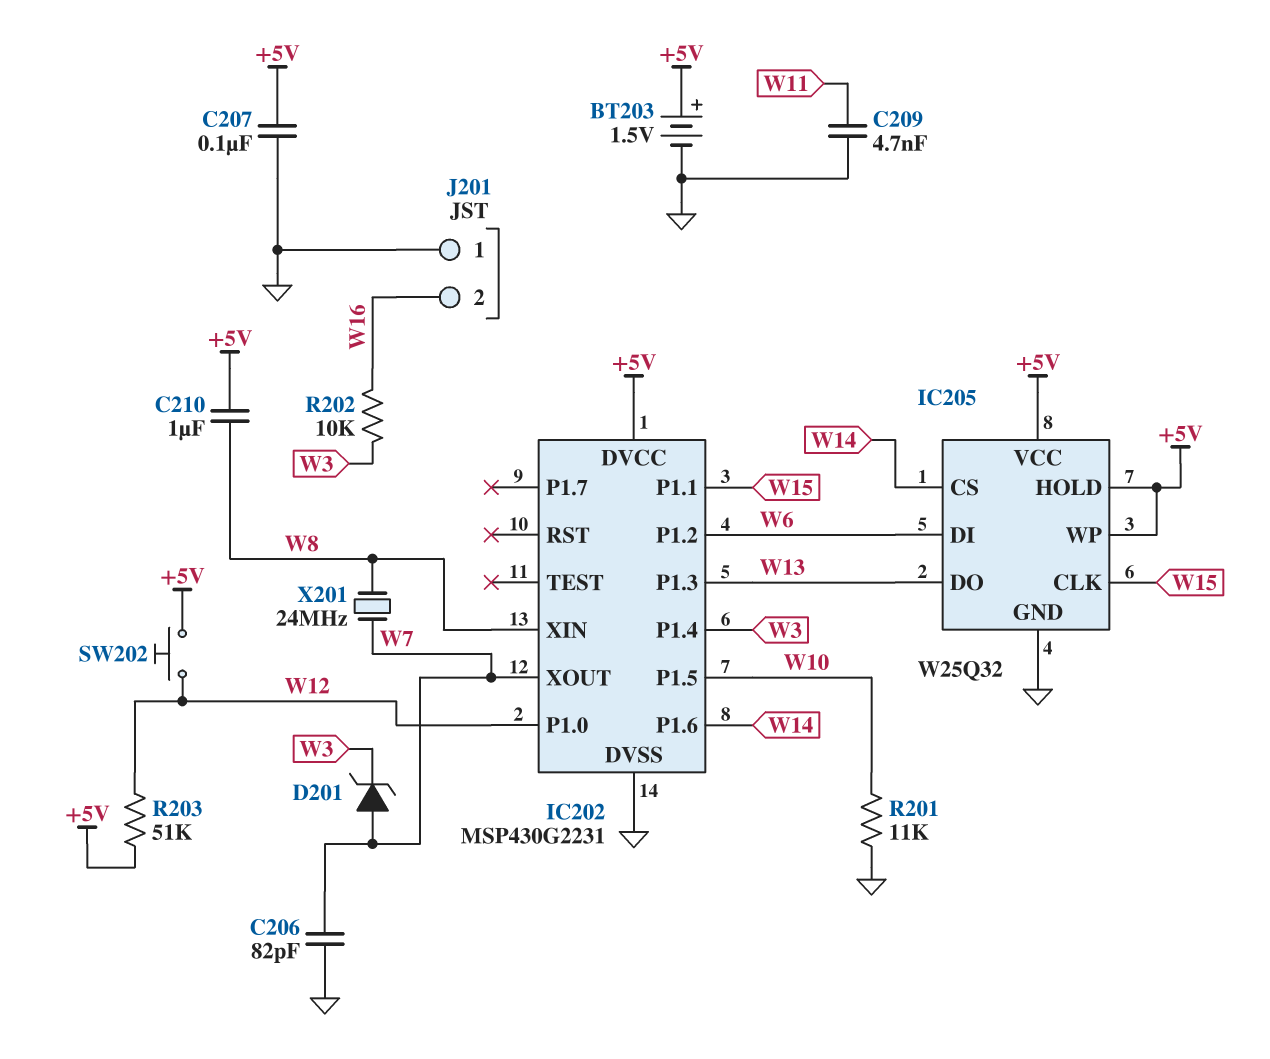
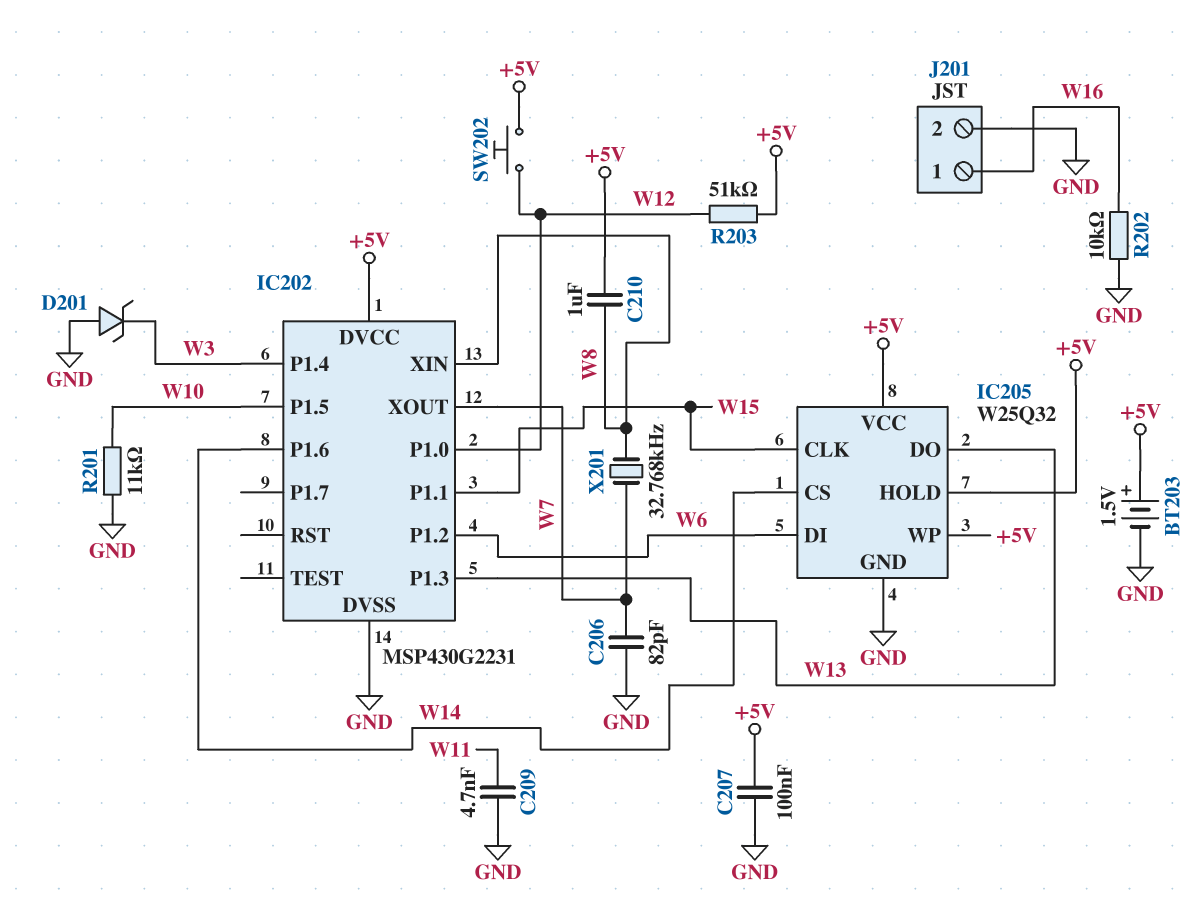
D201: zener (A W7, K W3) -> zener (A GND, K W3)
J201 pin 1: GND -> W16
J201 pin 2: W16 -> GND
R202: 10k (W3, W16) -> 10k (GND, W16)
X201: 24MHz (W7, W8) -> 32.768kHz (W7, W8)

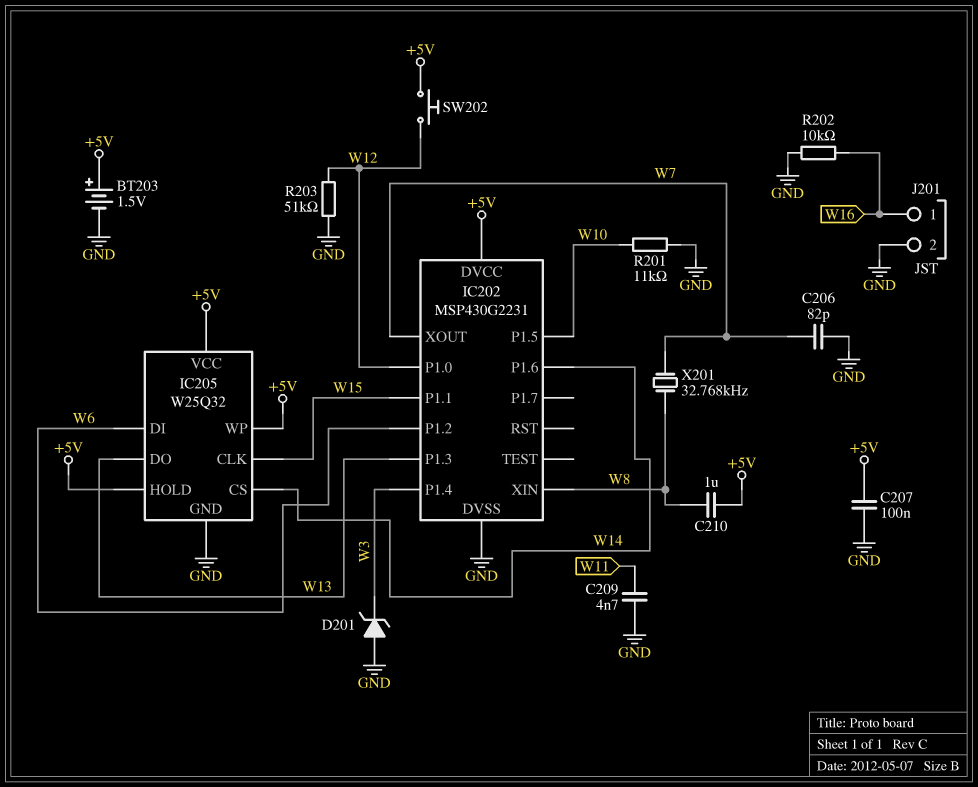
R203: 51k (+5V, W12) -> 51k (GND, W12)

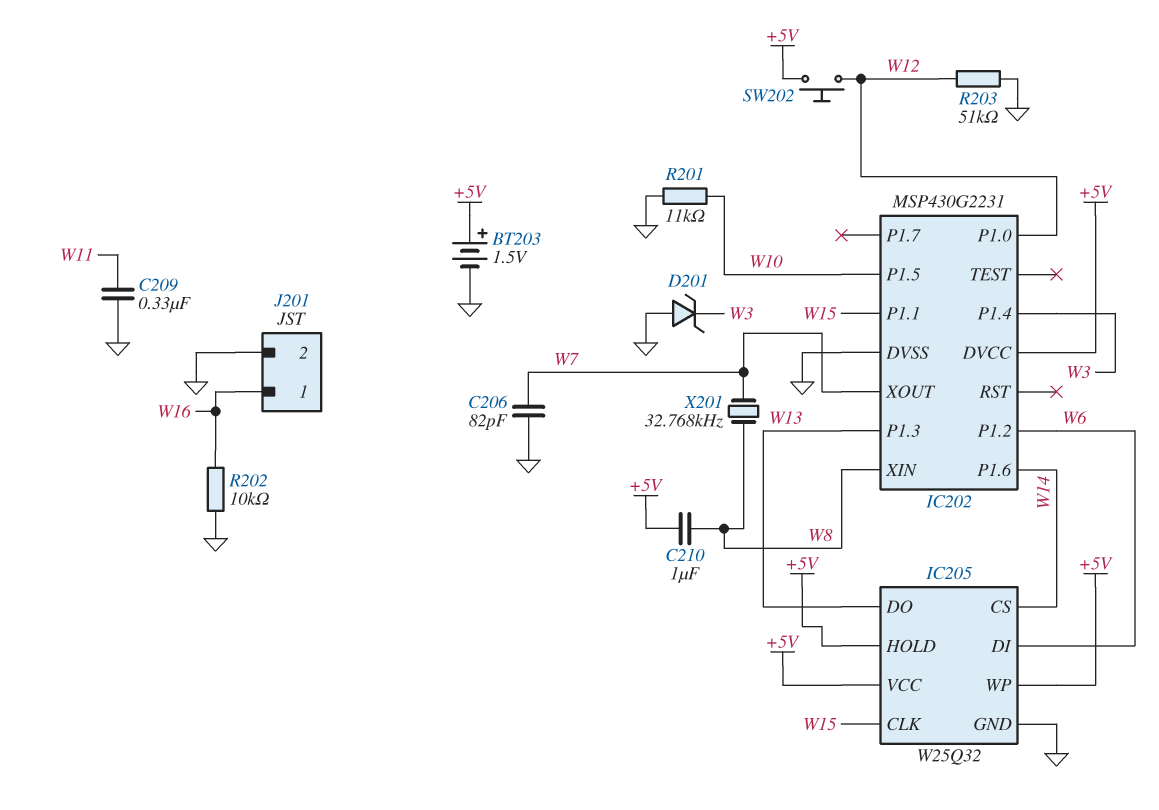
C207: 100nF (+5V, GND) -> none
C209: 4.7nF (GND, W11) -> 330nF (GND, W11)

